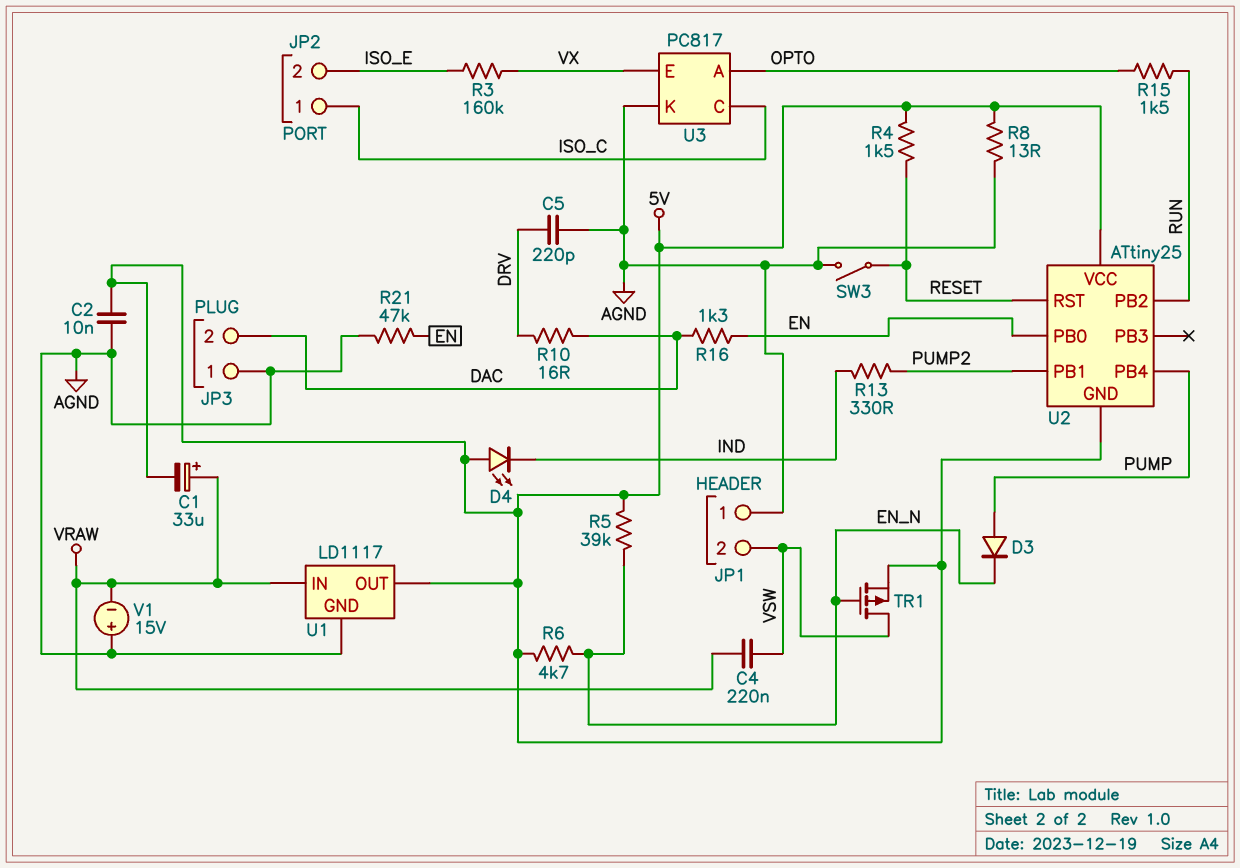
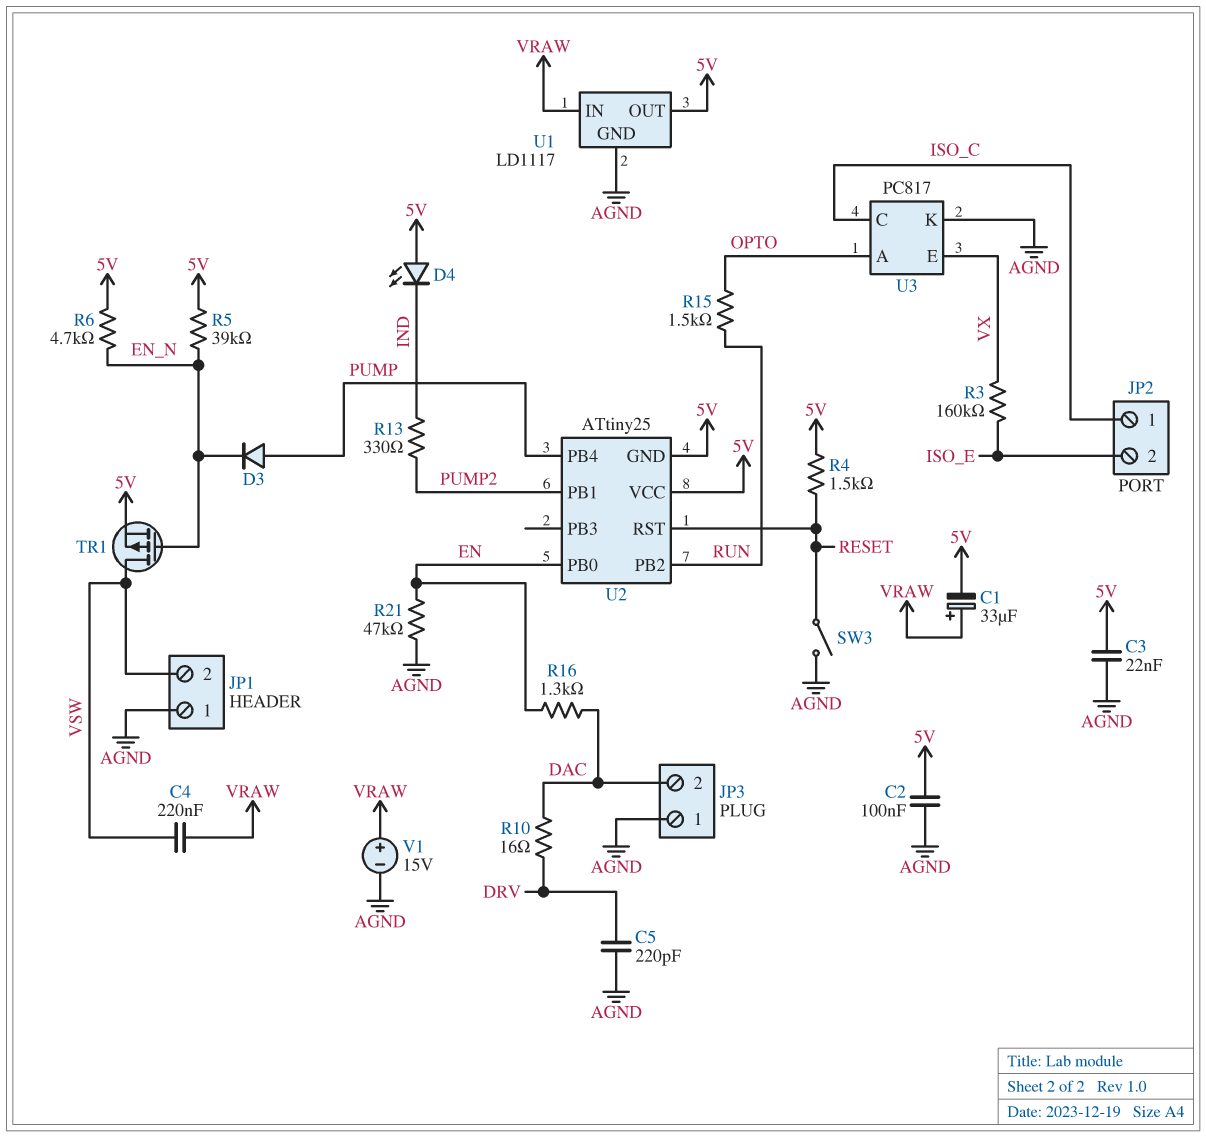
C2: 10nF (5V, AGND) -> 100nF (5V, AGND)
C3: none -> 22nF (5V, AGND)
R8: 13 (5V, AGND) -> none
V1: 15V (plus AGND, minus VRAW) -> 15V (plus VRAW, minus AGND)

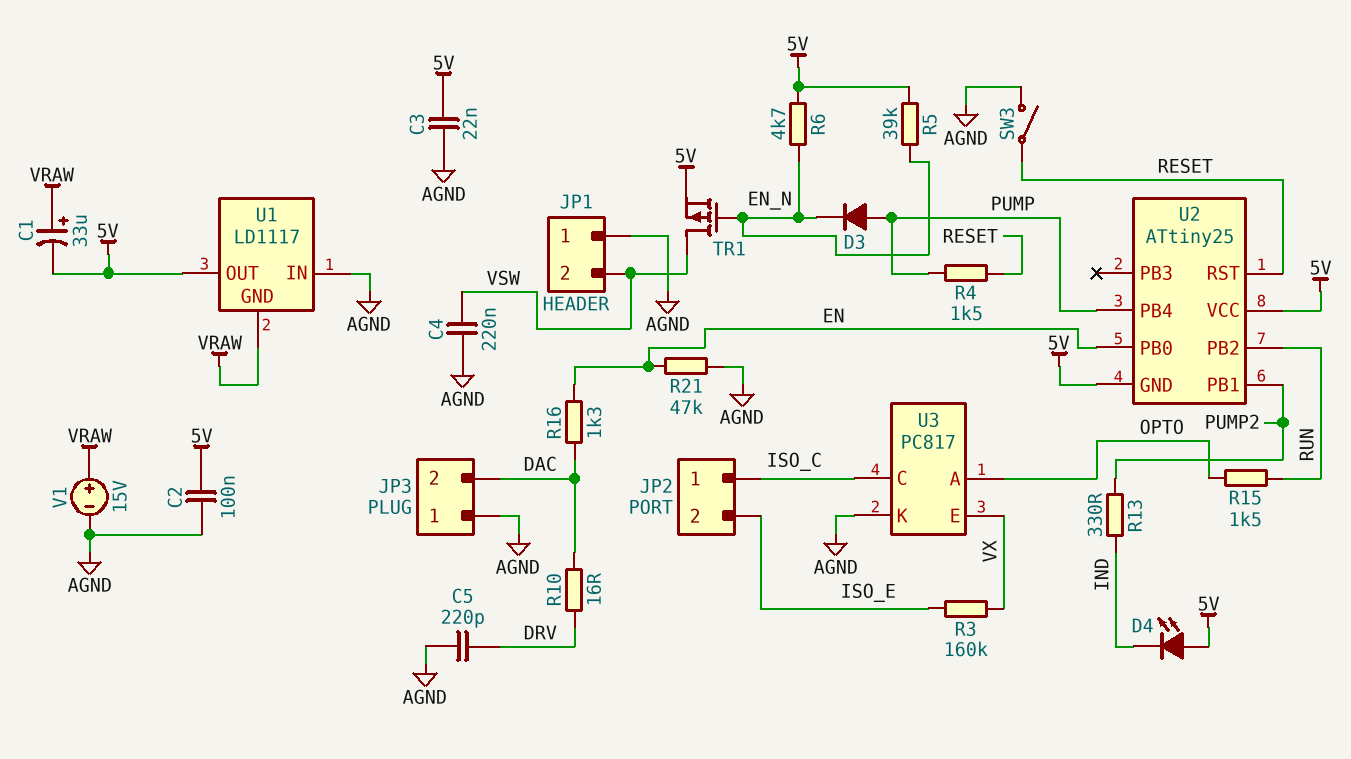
C4: 220nF (VRAW, VSW) -> 220nF (AGND, VSW)
R4: 1.5k (5V, RESET) -> 1.5k (PUMP, RESET)
U1 pin GND: AGND -> VRAW
U1 pin IN: VRAW -> AGND

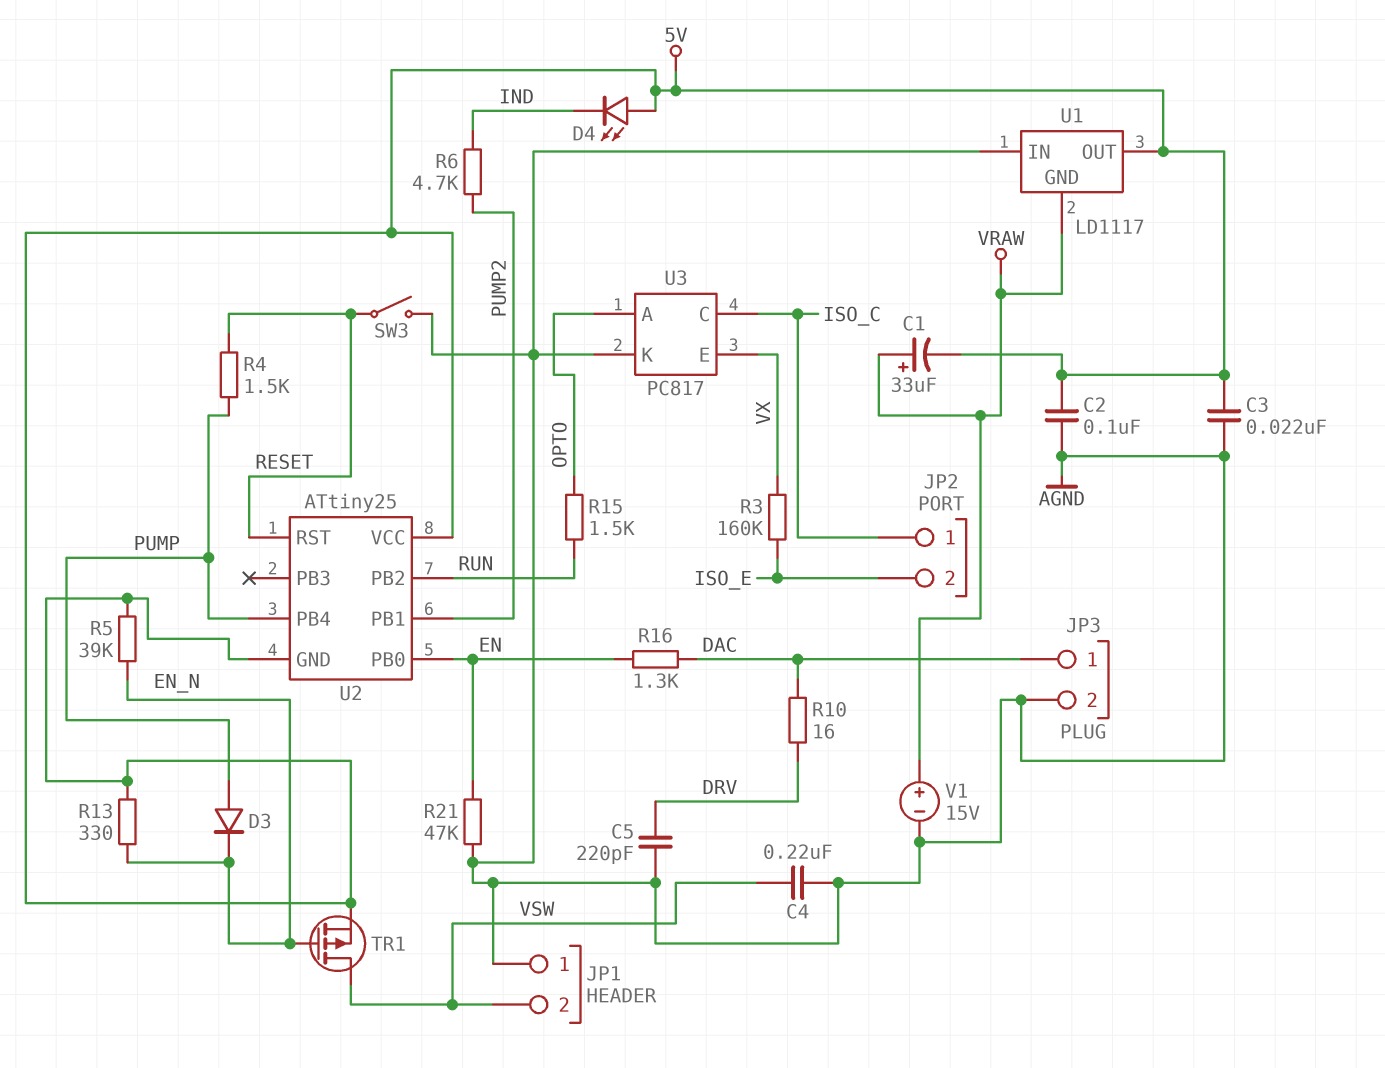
JP3 pin 1: AGND -> DAC
JP3 pin 2: DAC -> AGND
R6: 4.7k (5V, EN_N) -> 4.7k (IND, PUMP2)
R13: 330 (IND, PUMP2) -> 330 (5V, EN_N)

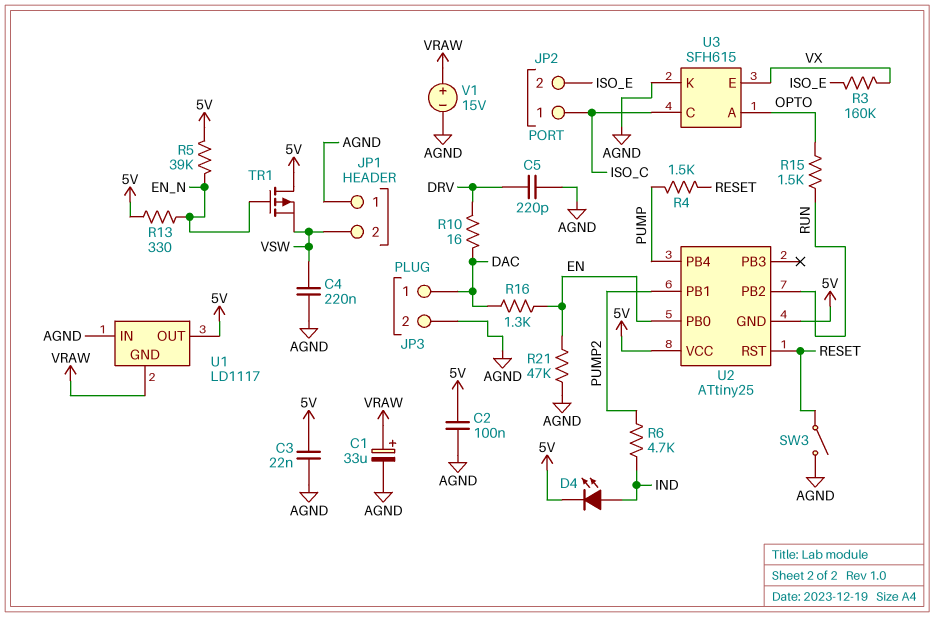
C1: 33uF (plus VRAW, minus 5V) -> 33uF (plus VRAW, minus AGND)
D3: diode (A PUMP, K EN_N) -> none
D4: LED (A 5V, K IND) -> LED (A IND, K 5V)
TR1: PMOS (G EN_N, D VSW, S 5V) -> PMOS (G EN_N, D 5V, S VSW)
U3: PC817 -> SFH615

